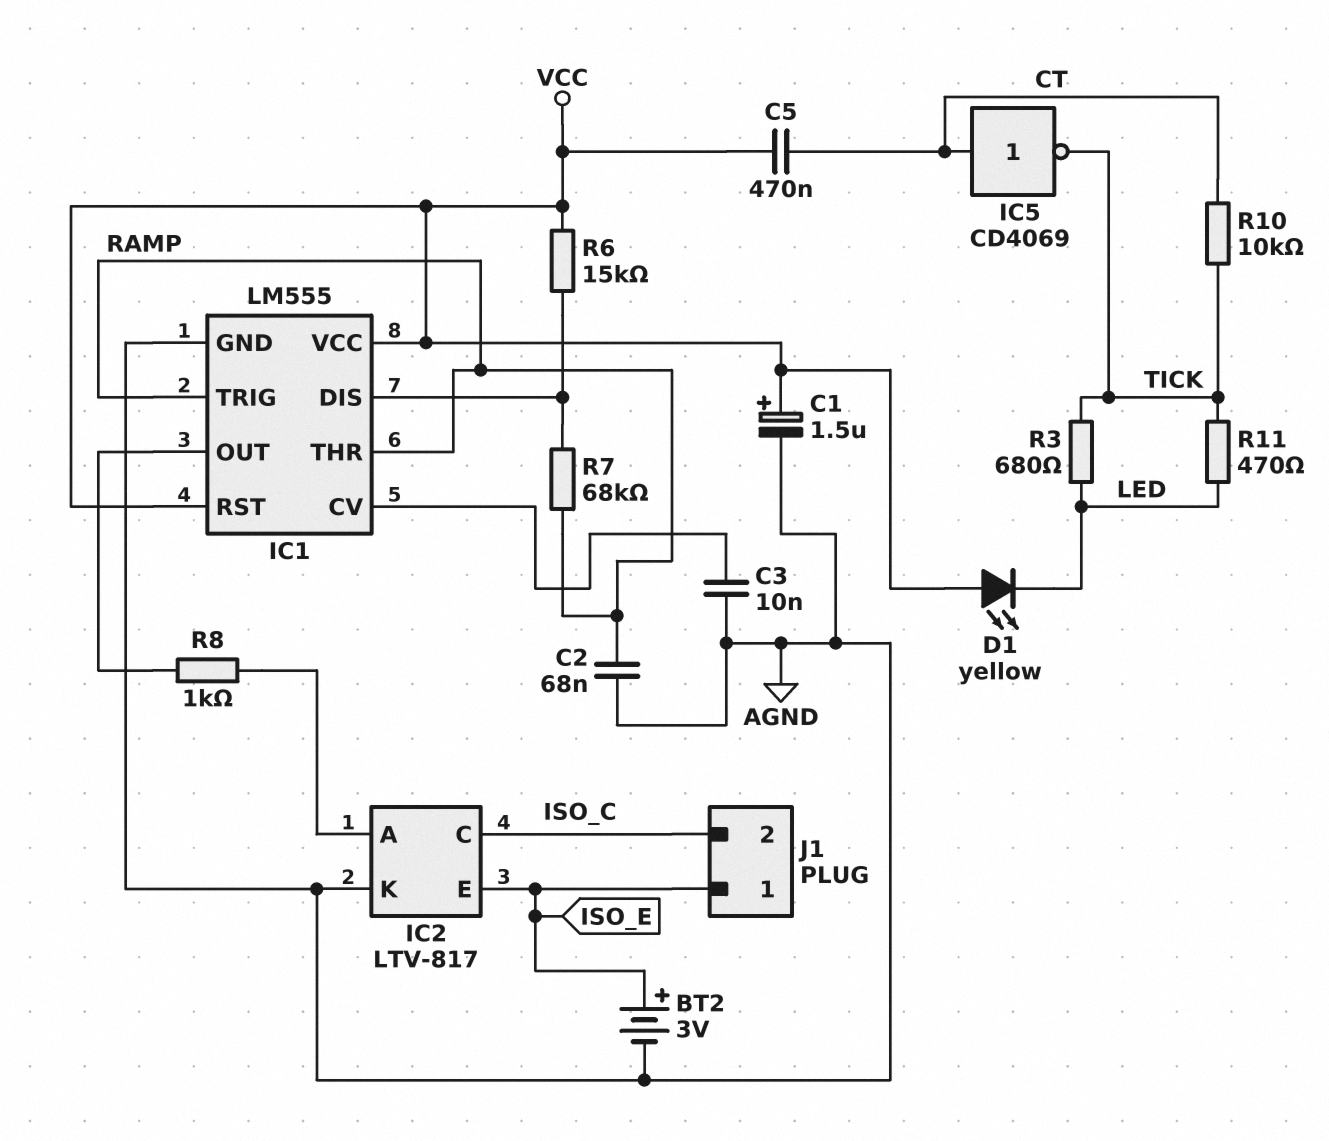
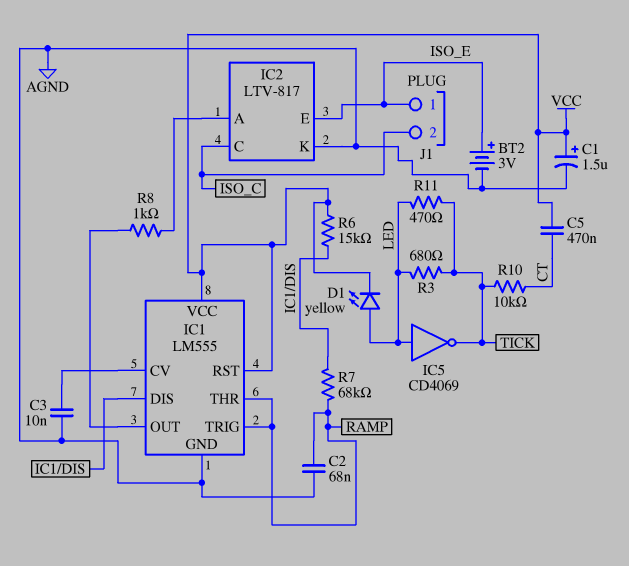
D1: LED yellow (A VCC, K LED) -> LED yellow (A LED, K VCC)
IC5: NOT CD4069 (in CT, out TICK) -> NOT CD4069 (in LED, out TICK)

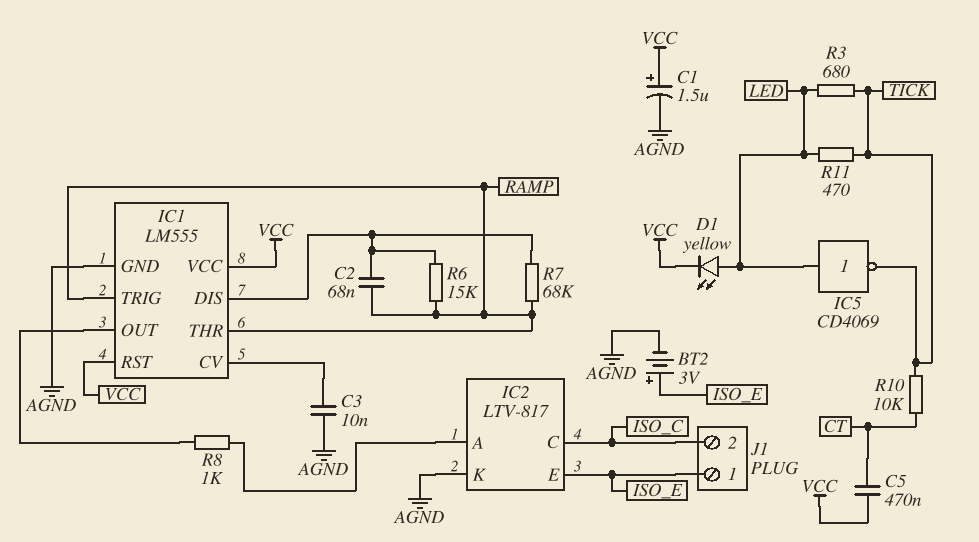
C2: 68nF (AGND, RAMP) -> 68nF (IC1/DIS, RAMP)
R6: 15k (IC1/DIS, VCC) -> 15k (IC1/DIS, RAMP)

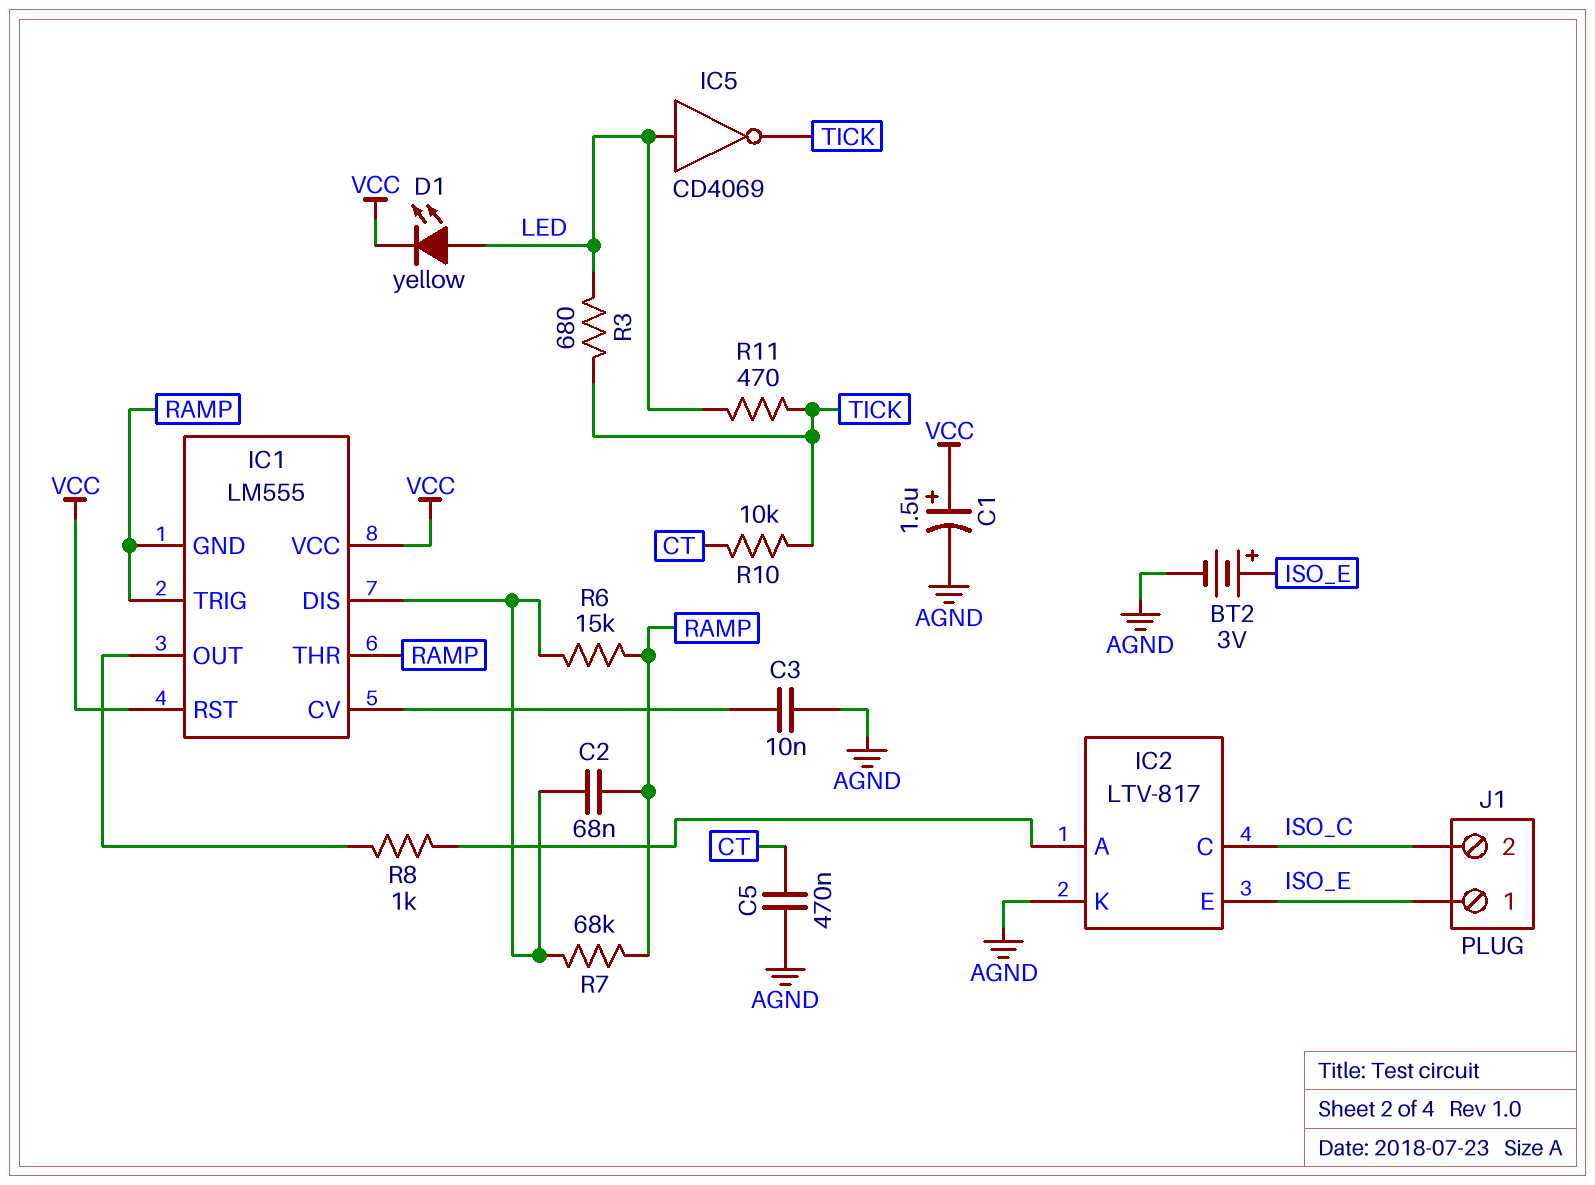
C5: 470nF (CT, VCC) -> 470nF (AGND, CT)
IC1 pin GND: AGND -> RAMP

